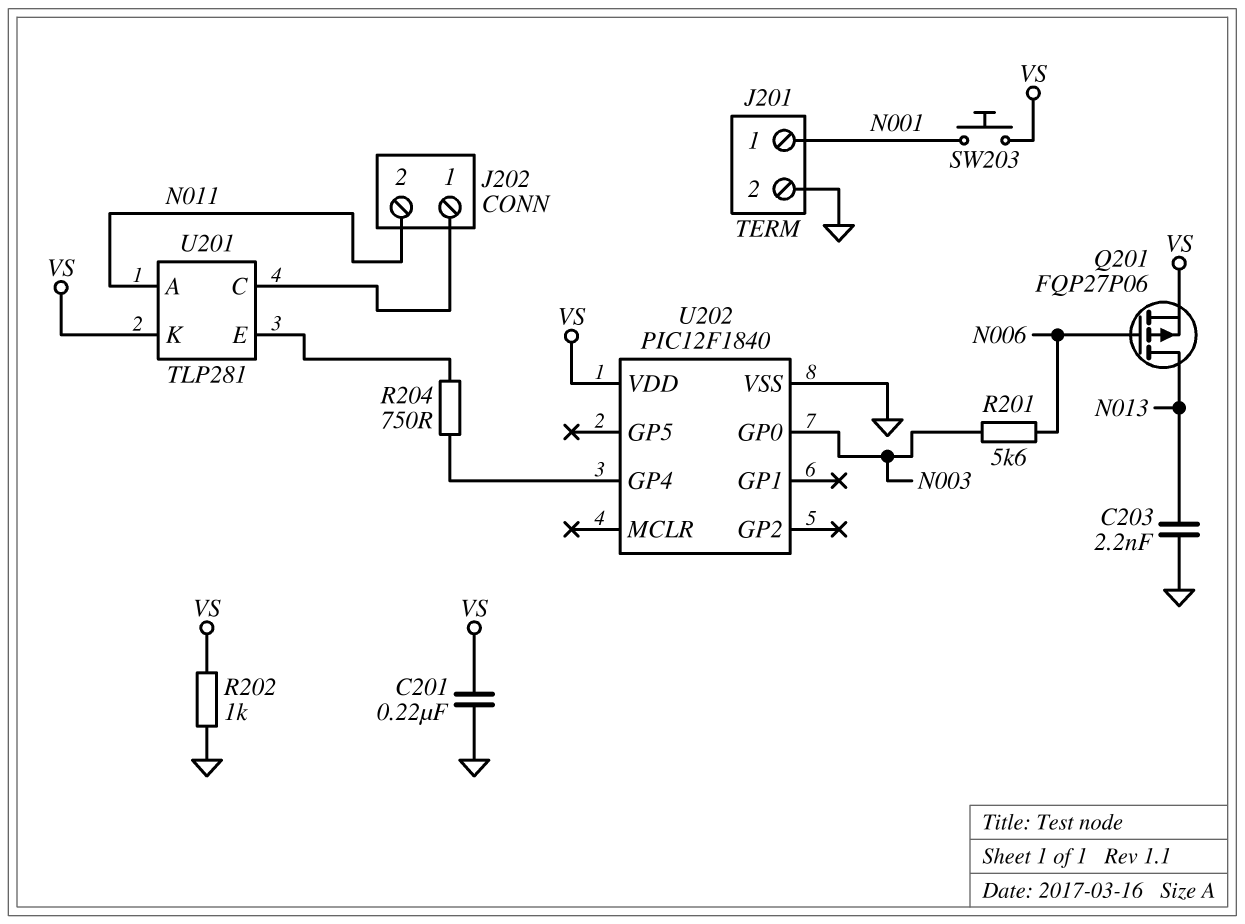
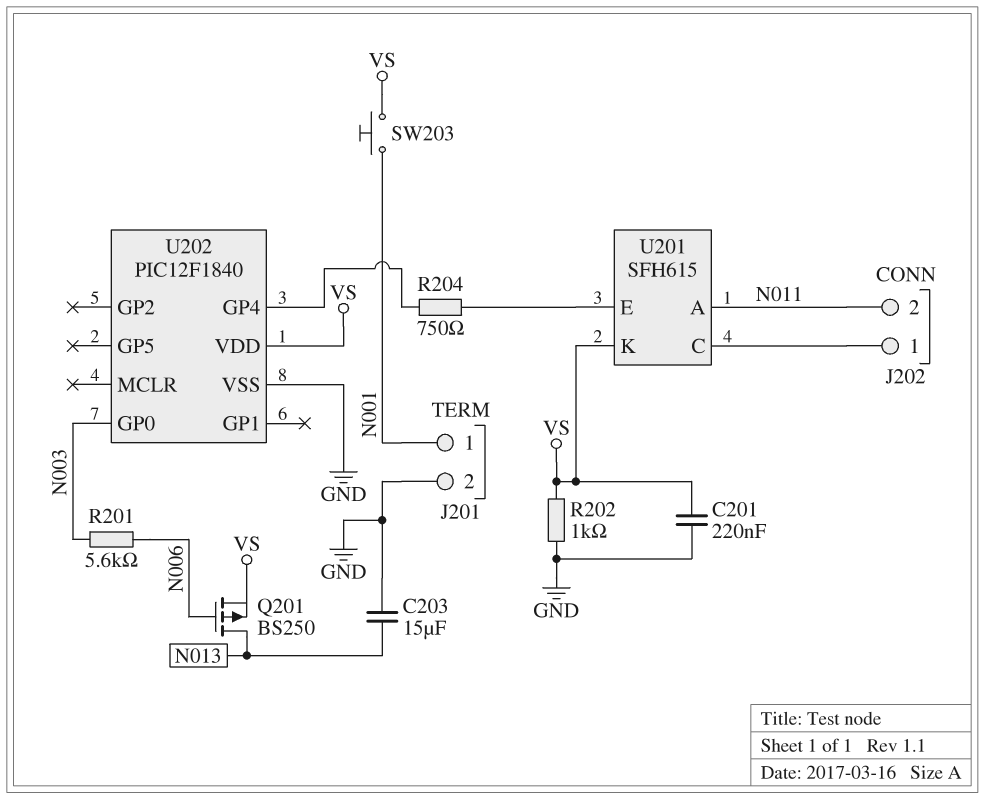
C203: 2.2nF (GND, N013) -> 15uF (GND, N013)
Q201: PMOS FQP27P06 (G N006, D N013, S VS) -> PMOS BS250 (G N006, D N013, S VS)
U201: TLP281 -> SFH615

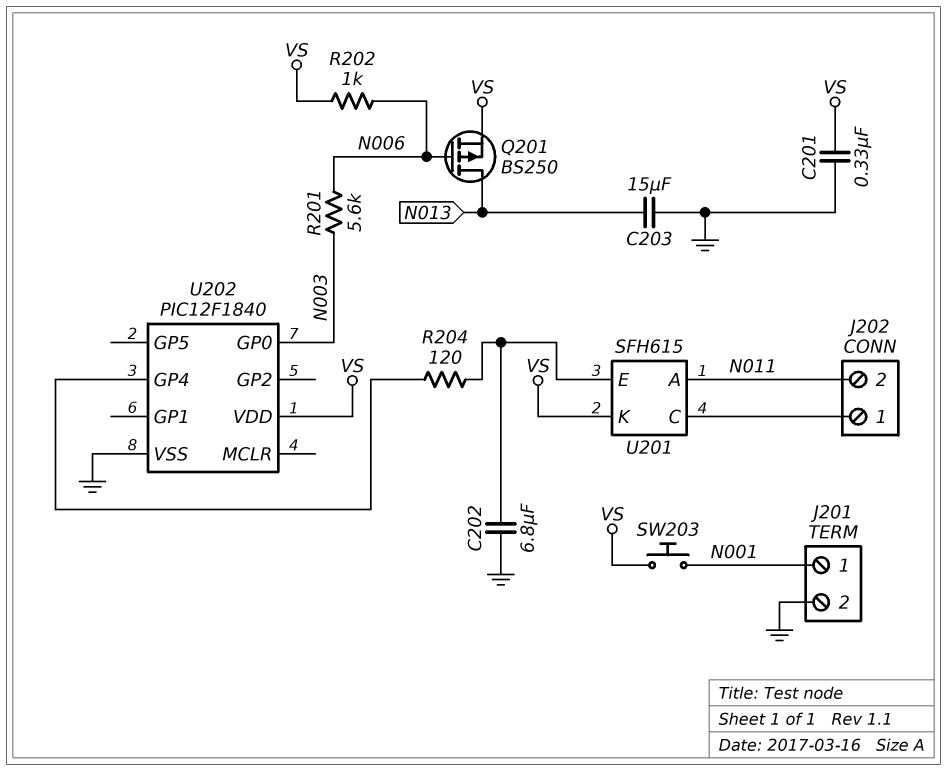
C201: 220nF (GND, VS) -> 330nF (GND, VS)
C202: none -> 6.8uF (GND, U201/E)
R202: 1k (GND, VS) -> 1k (N006, VS)
R204: 750 (U201/E, U202/GP4) -> 120 (U201/E, U202/GP4)

